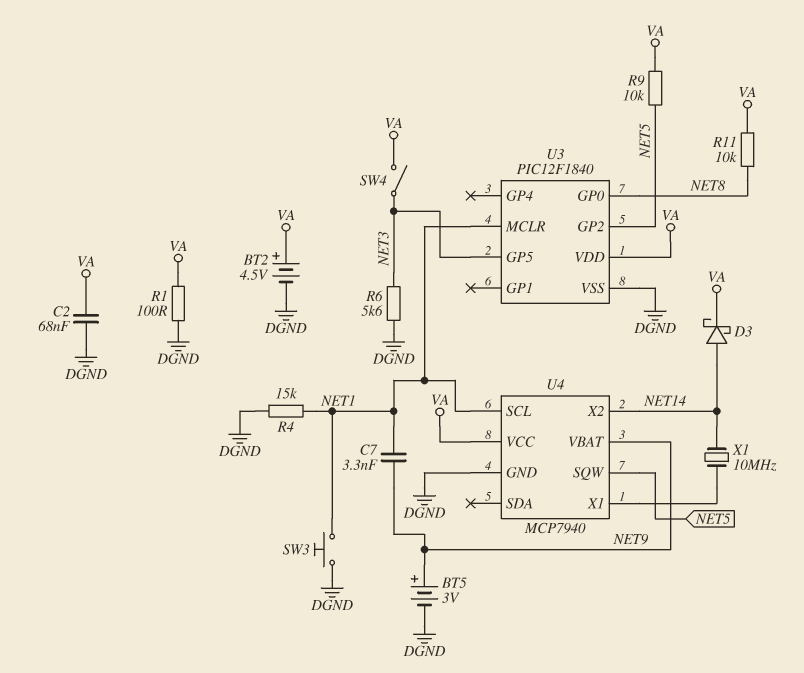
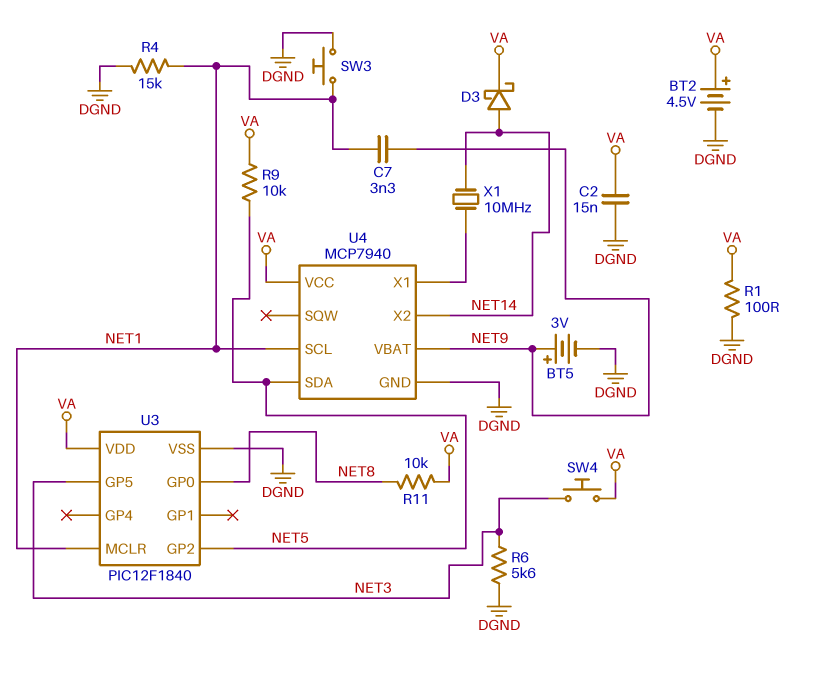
C2: 68nF (DGND, VA) -> 15nF (DGND, VA)
SW4: switch (NET3, VA) -> button (NET3, VA)
U4 pin SDA: none -> NET5
U4 pin SQW: NET5 -> none

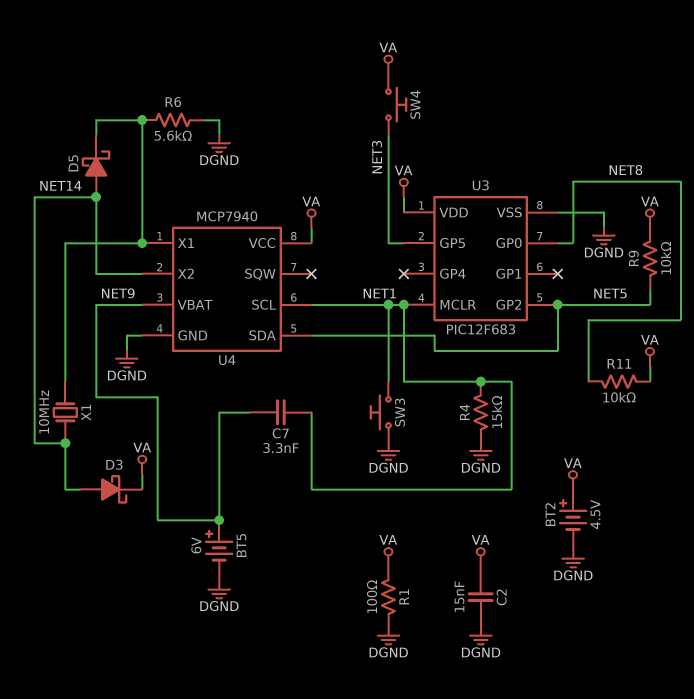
BT5: 3V (plus NET9, minus DGND) -> 6V (plus NET9, minus DGND)
D5: none -> schottky (A NET14, K U4/X1)
R6: 5.6k (DGND, NET3) -> 5.6k (DGND, U4/X1)
U3: PIC12F1840 -> PIC12F683

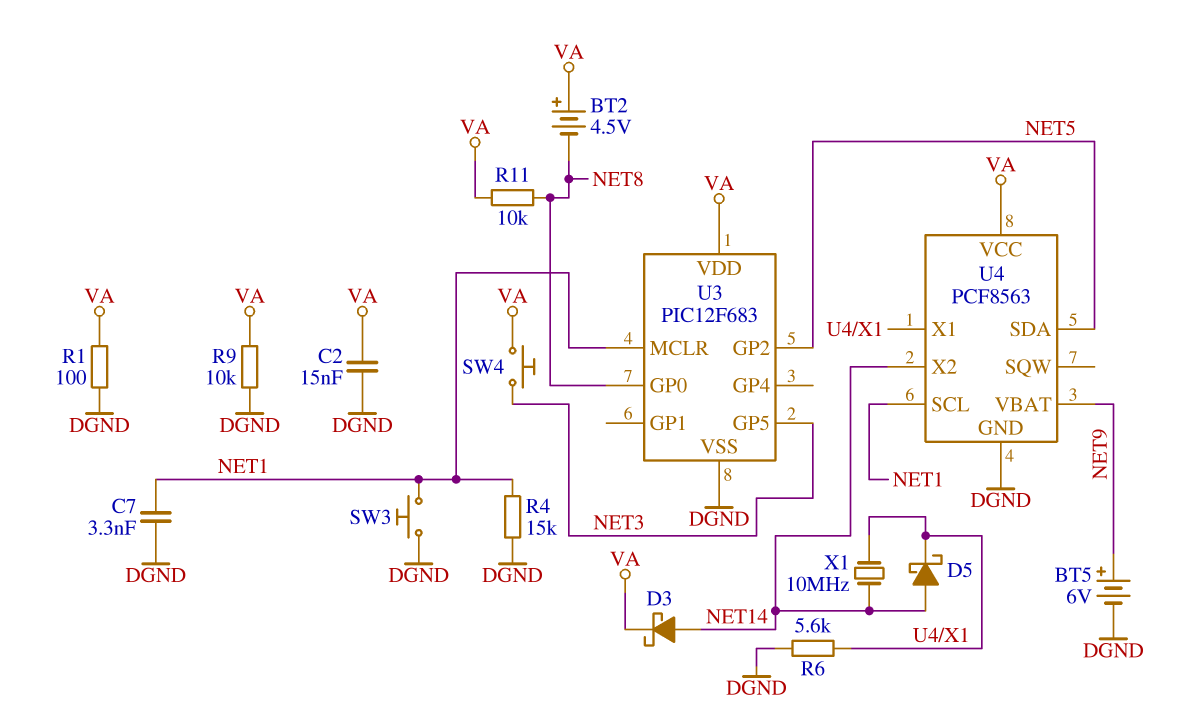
BT2: 4.5V (plus VA, minus DGND) -> 4.5V (plus VA, minus NET8)
C7: 3.3nF (NET1, NET9) -> 3.3nF (DGND, NET1)
R9: 10k (NET5, VA) -> 10k (DGND, VA)
U4: MCP7940 -> PCF8563

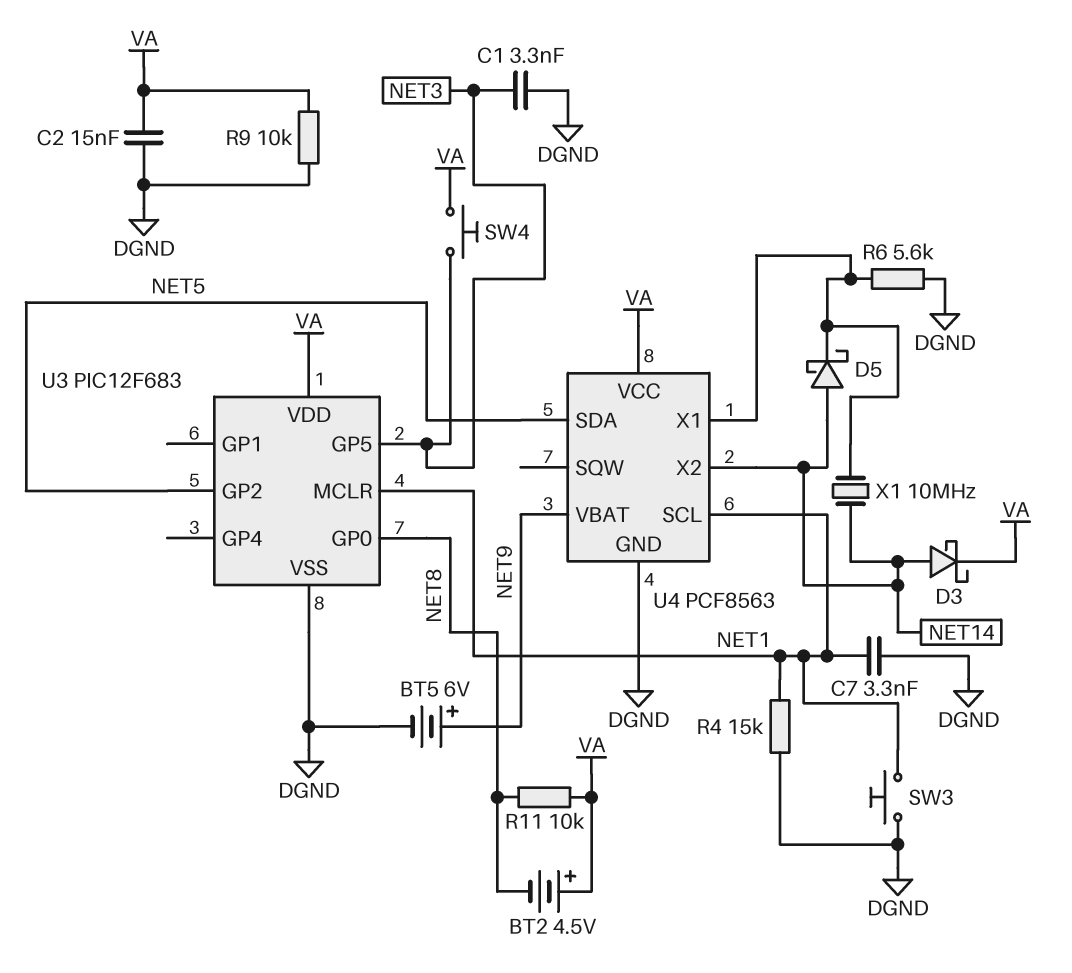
C1: none -> 3.3nF (DGND, NET3)
R1: 100 (DGND, VA) -> none

